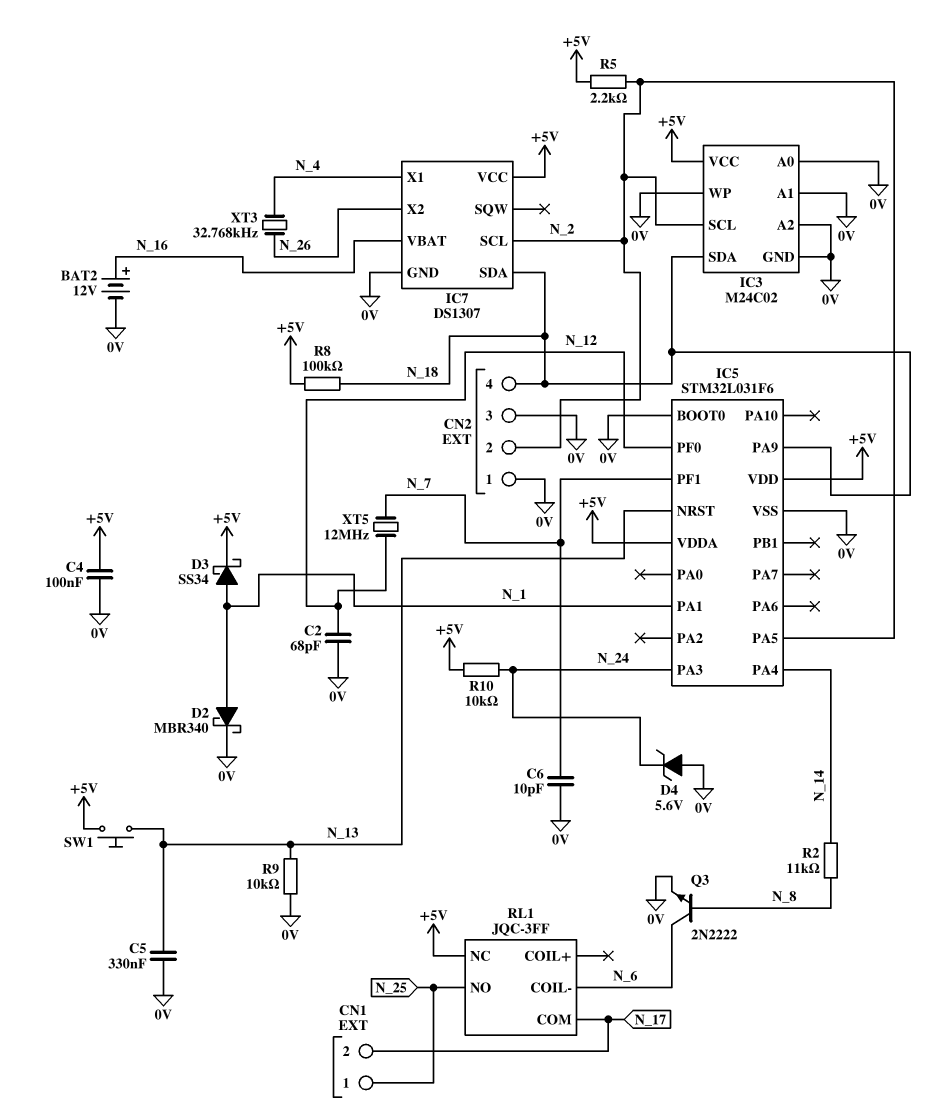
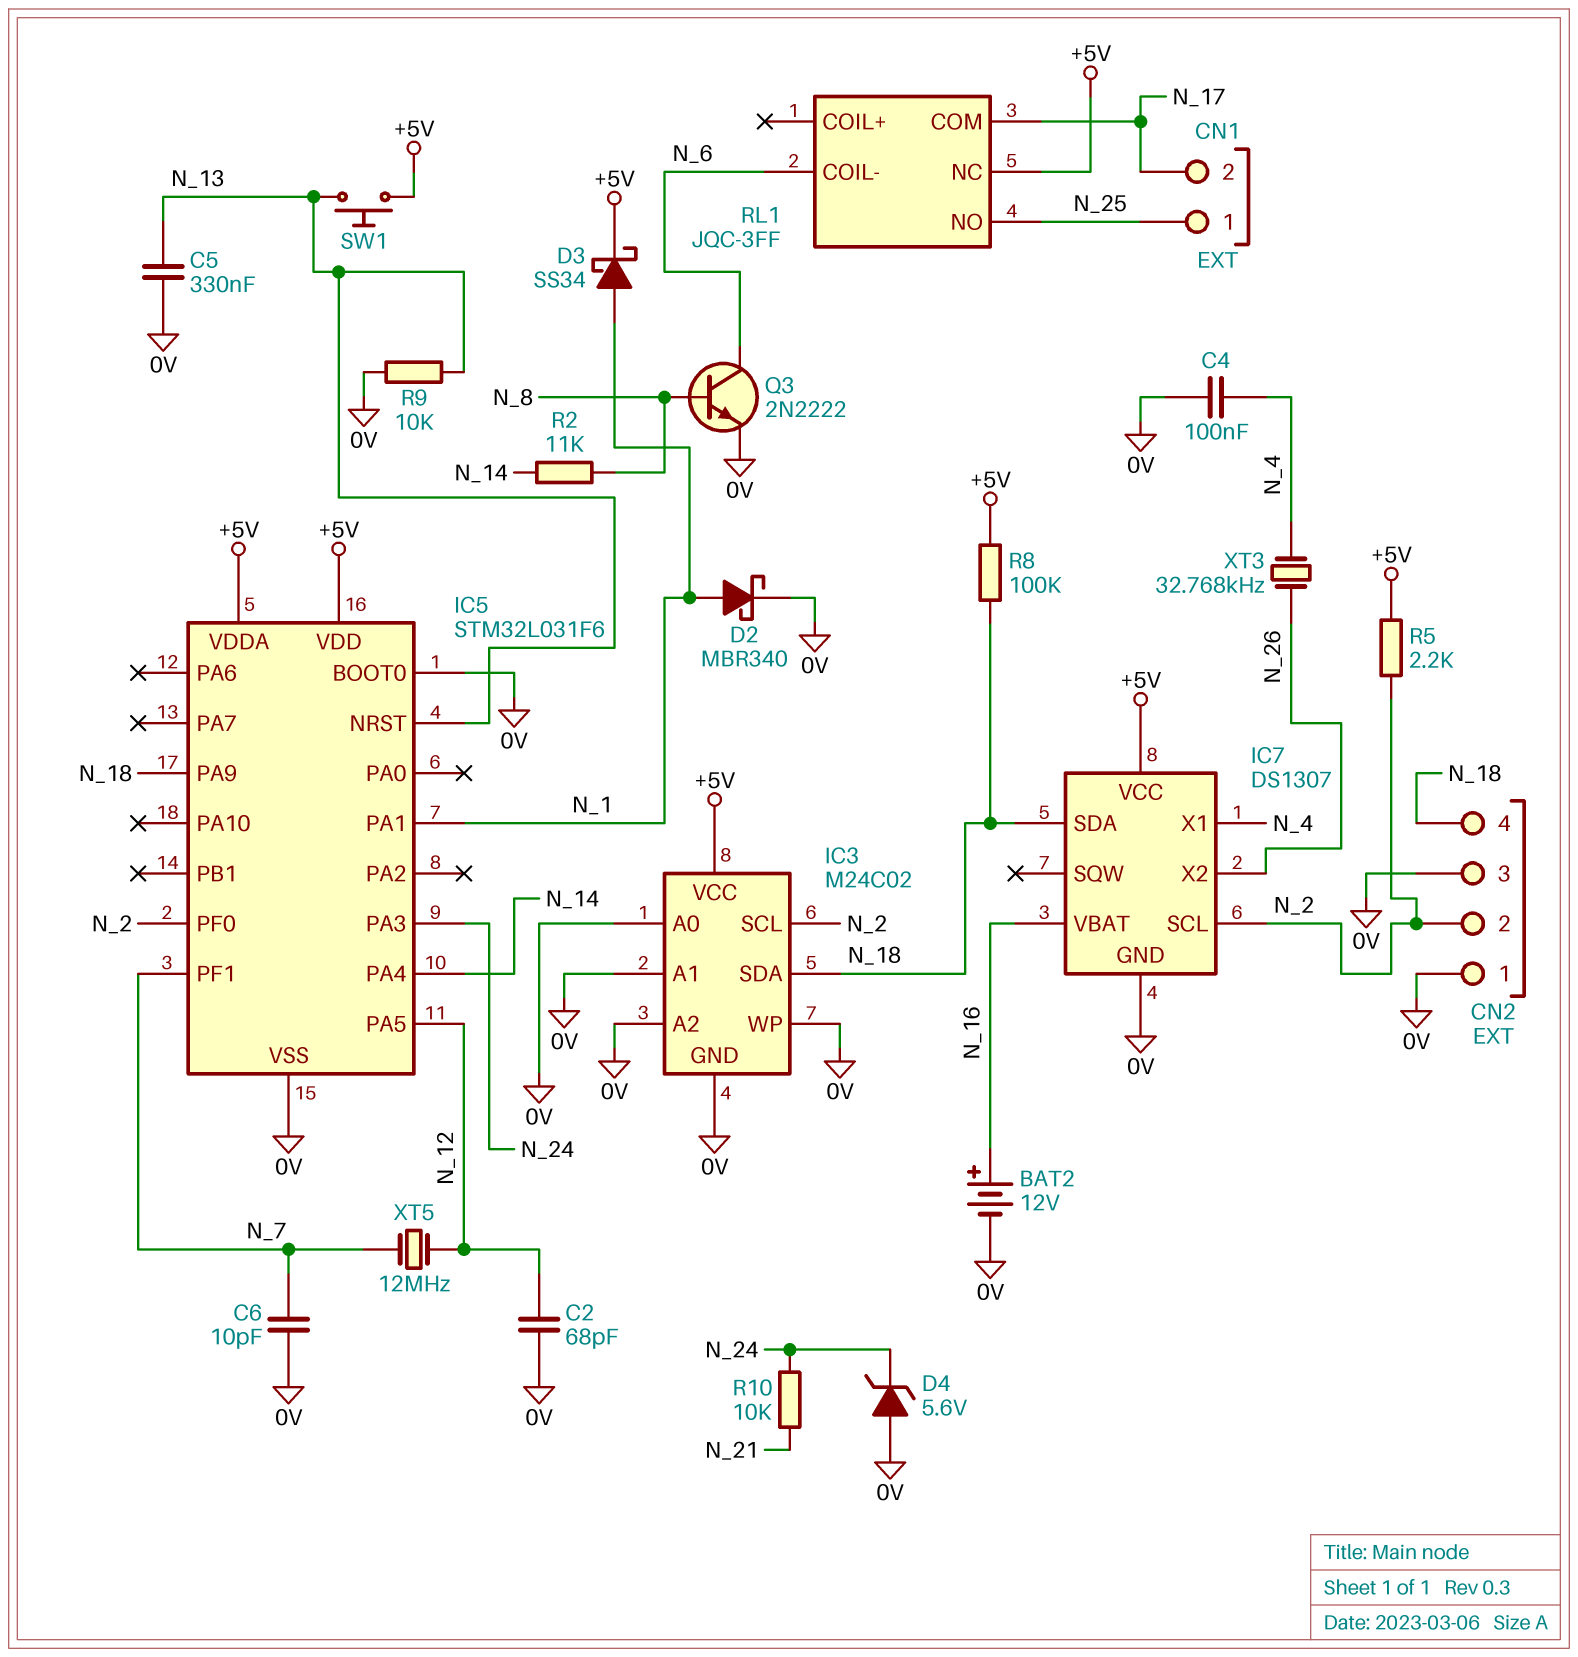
C4: 100nF (+5V, 0V) -> 100nF (0V, N_4)
IC5 pin PA5: N_2 -> N_12
IC5 pin PF0: N_12 -> N_2
R10: 10k (+5V, N_24) -> 10k (N_21, N_24)

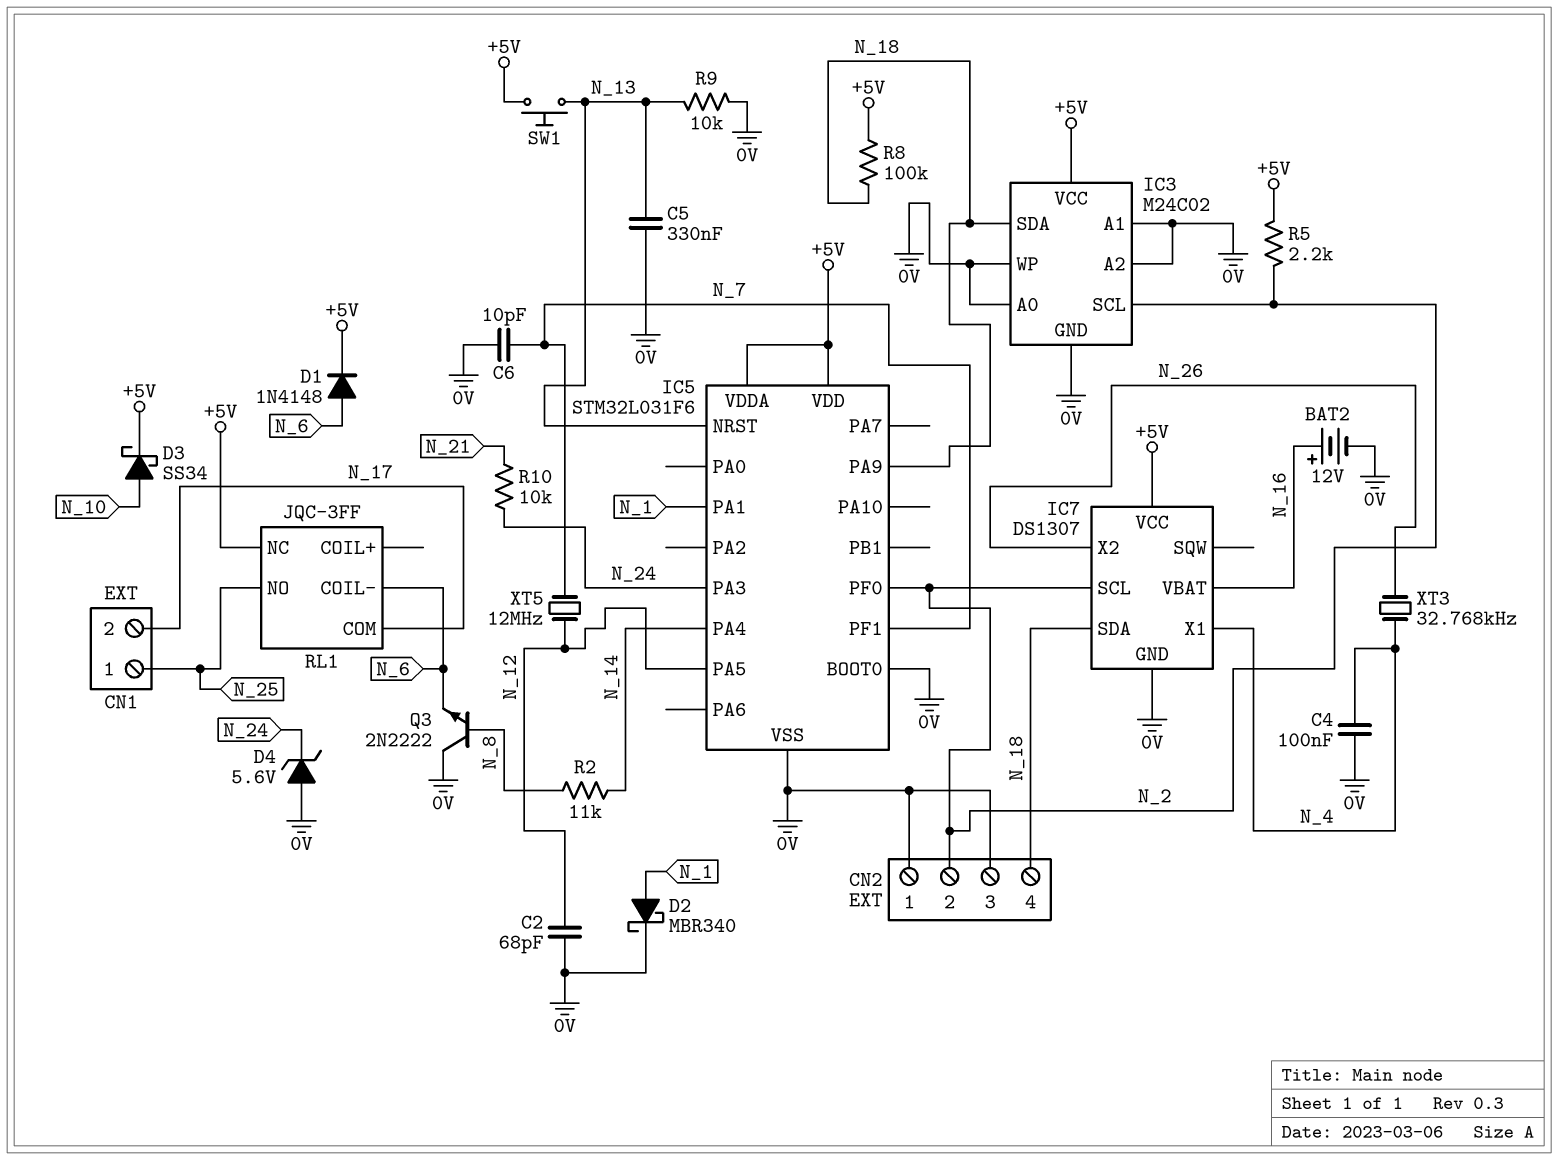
D1: none -> diode 1N4148 (A N_6, K +5V)
D3: schottky SS34 (A N_1, K +5V) -> schottky SS34 (A N_10, K +5V)
Q3: NPN 2N2222 (B N_8, C N_6, E 0V) -> NPN 2N2222 (B N_8, C 0V, E N_6)

